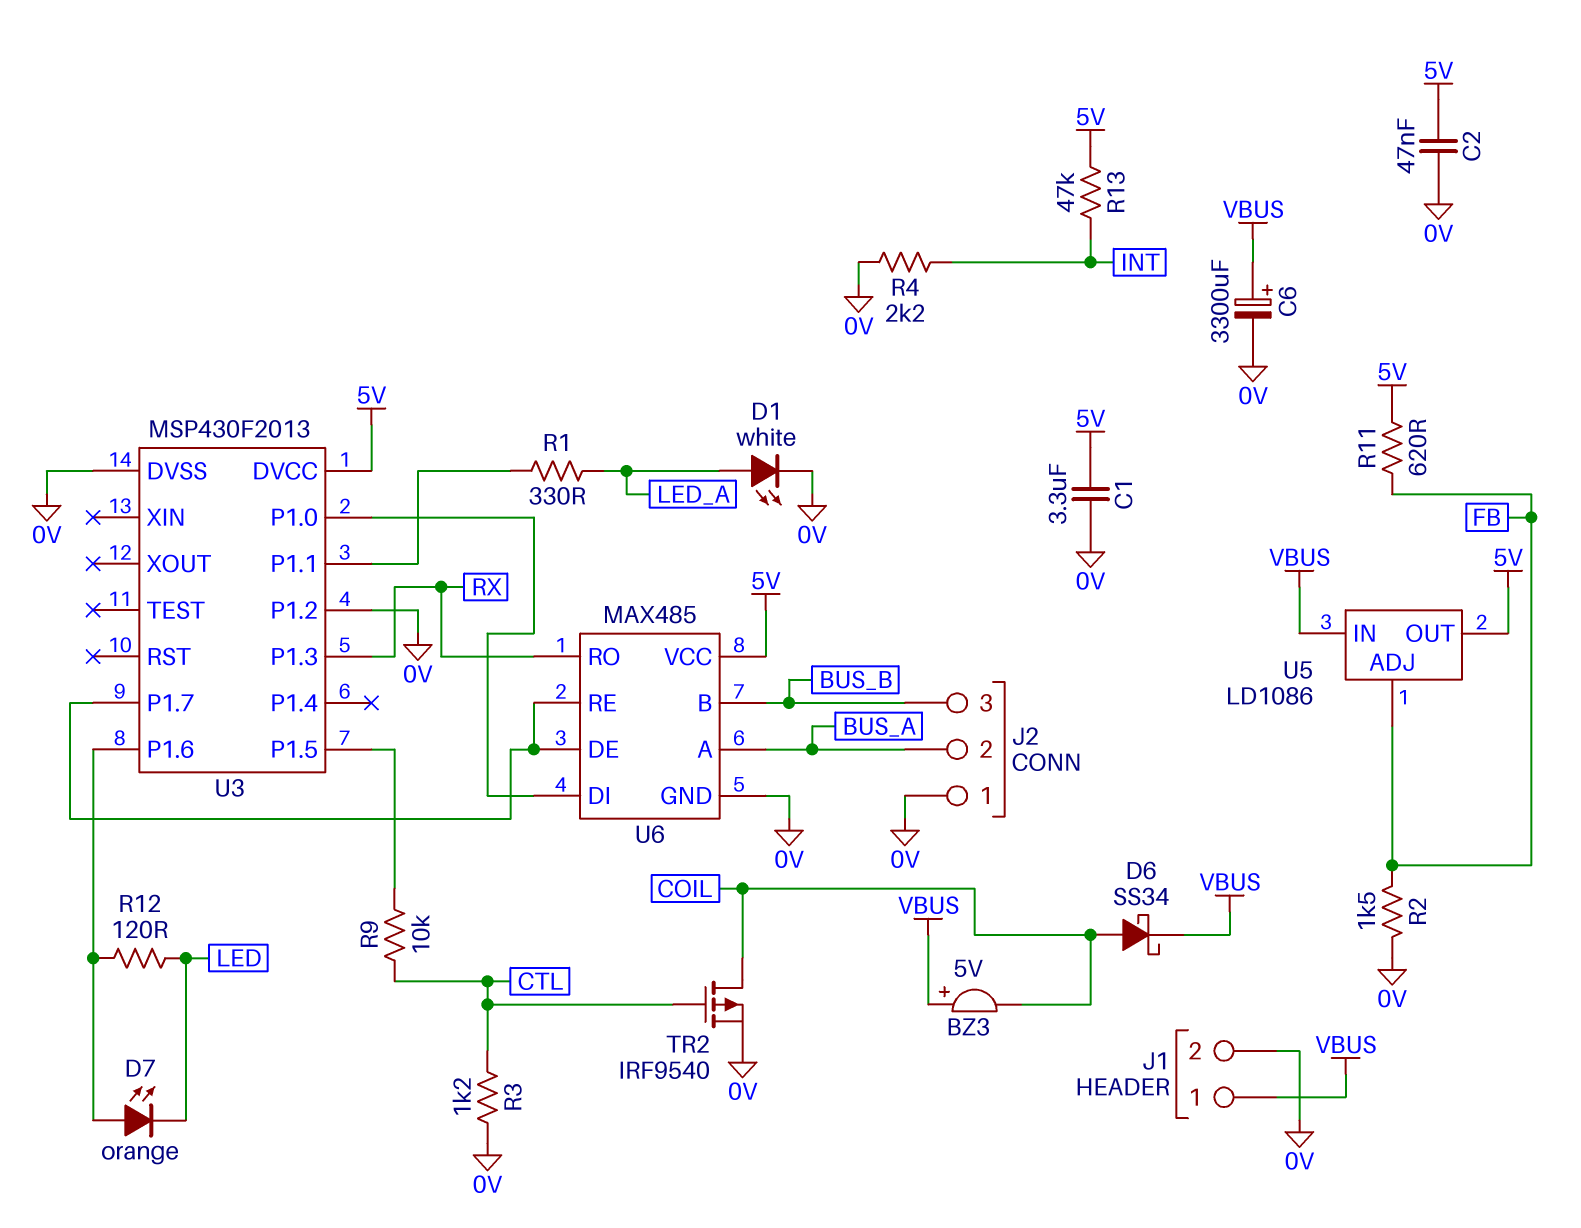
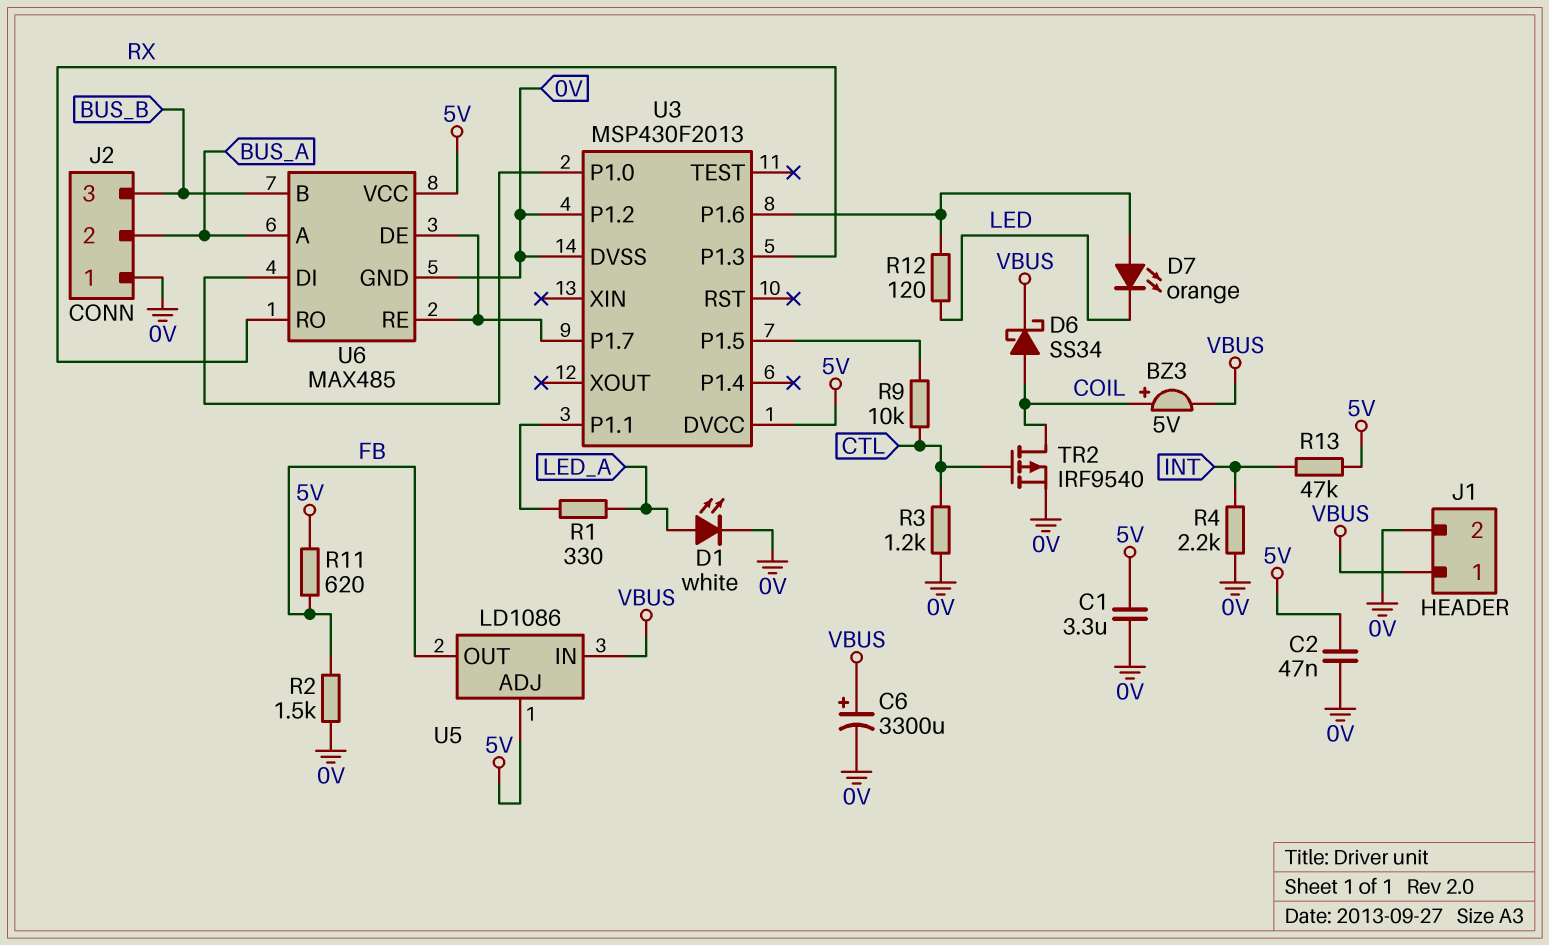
BZ3: buzzer 5V (plus VBUS, minus COIL) -> buzzer 5V (plus COIL, minus VBUS)
U5 pin ADJ: FB -> 5V
U5 pin OUT: 5V -> FB

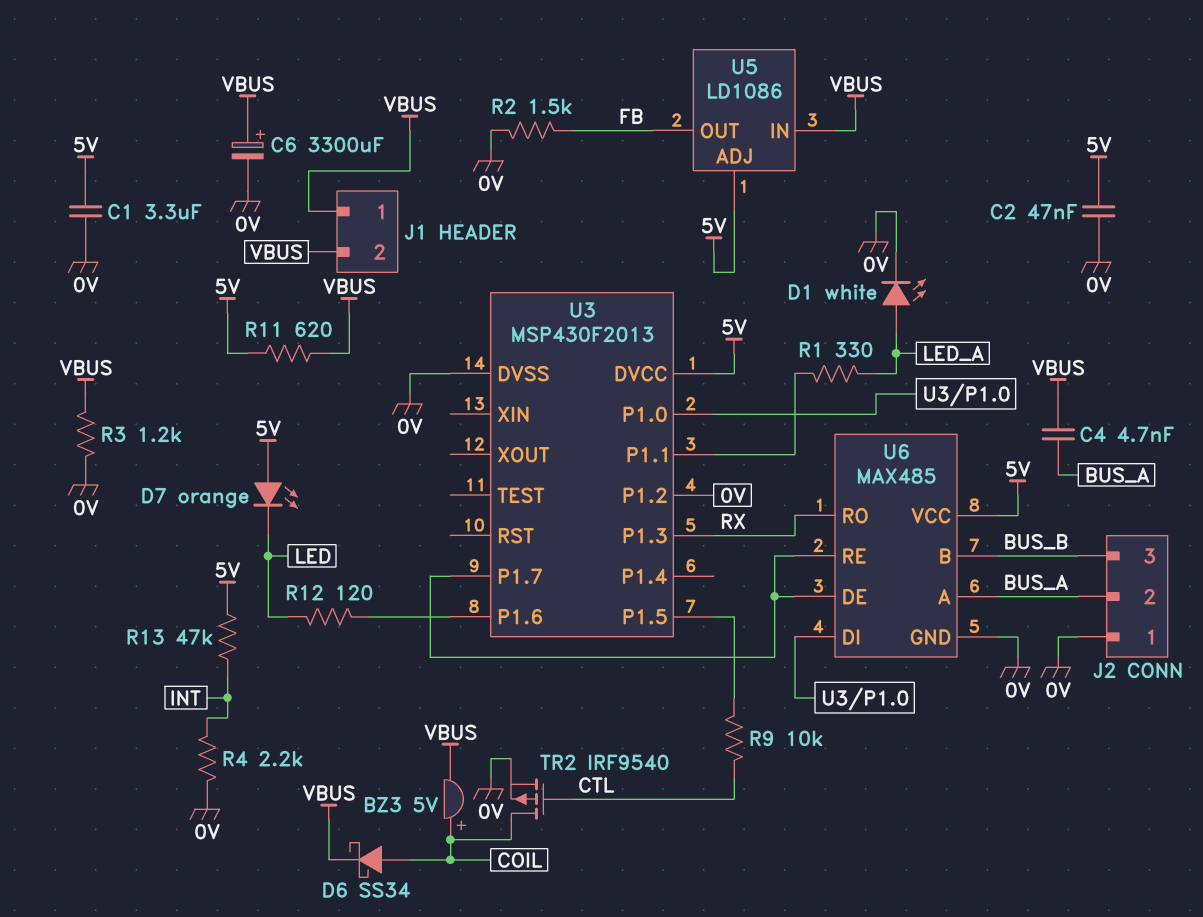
C4: none -> 4.7nF (BUS_A, VBUS)
D7: LED orange (A U3/P1.6, K LED) -> LED orange (A 5V, K LED)
J1 pin 2: 0V -> VBUS
R3: 1.2k (0V, CTL) -> 1.2k (0V, VBUS)
R11: 620 (5V, FB) -> 620 (5V, VBUS)

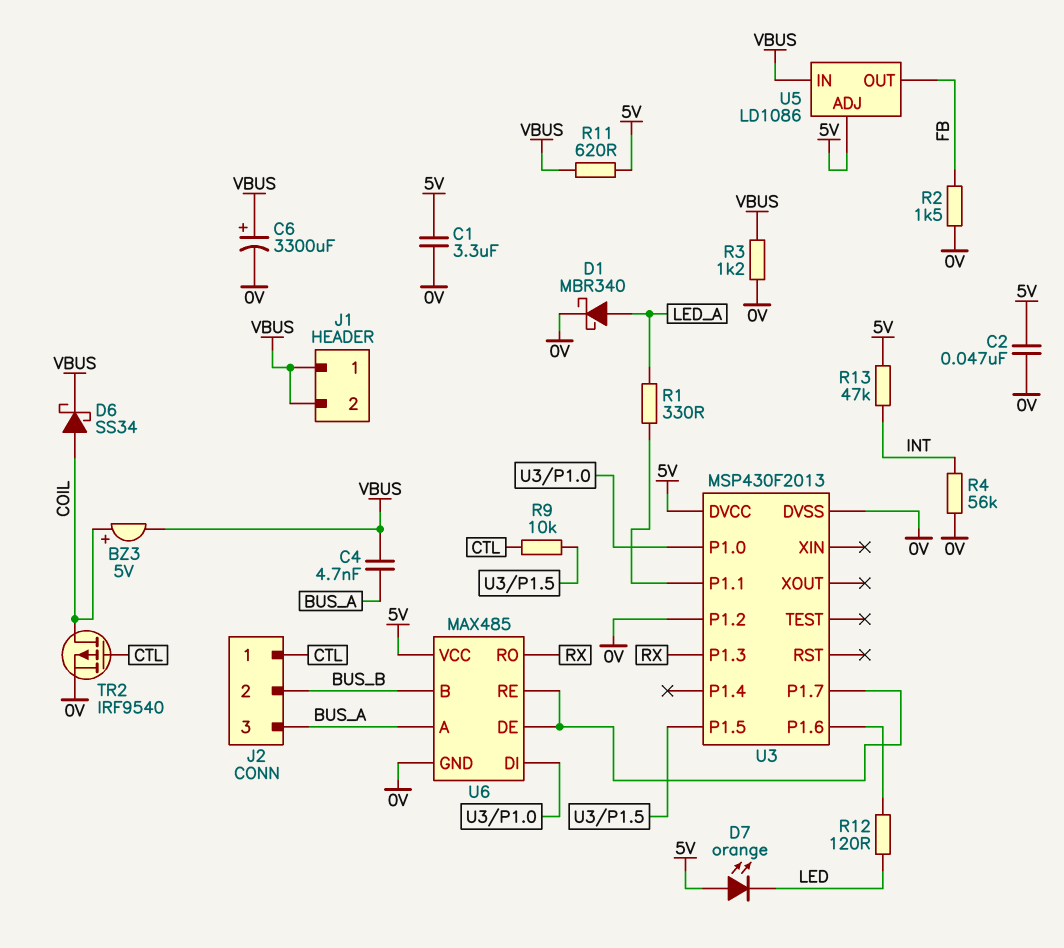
D1: LED white (A LED_A, K 0V) -> schottky MBR340 (A LED_A, K 0V)
J2 pin 1: 0V -> CTL
J2 pin 2: BUS_A -> BUS_B
J2 pin 3: BUS_B -> BUS_A
R4: 2.2k (0V, INT) -> 56k (0V, INT)

